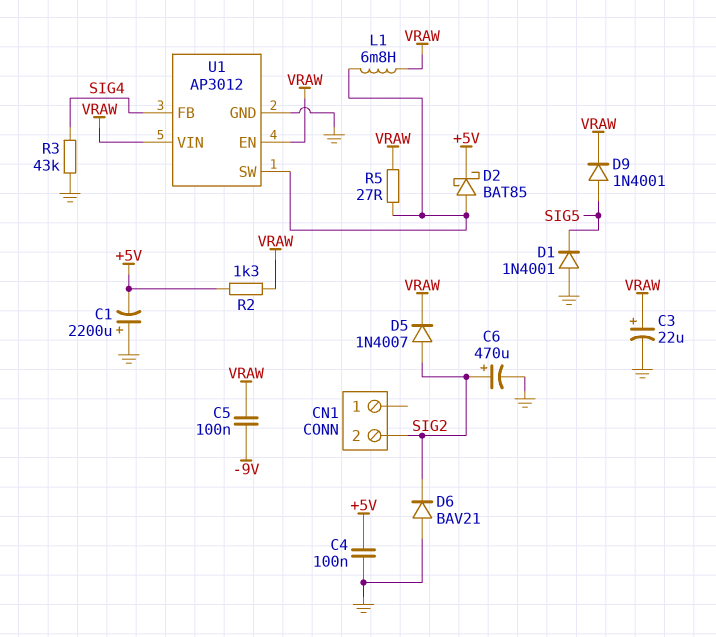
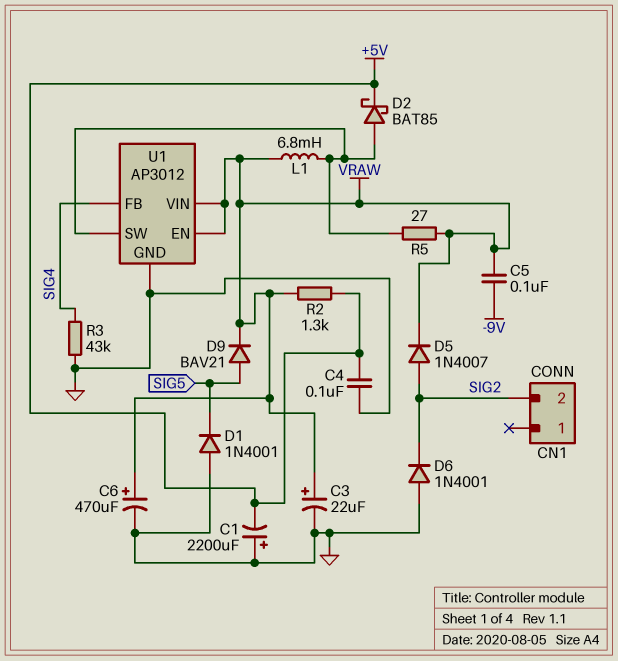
C6: 470uF (plus SIG2, minus GND) -> 470uF (plus VRAW, minus GND)
D6: diode BAV21 (A GND, K SIG2) -> diode 1N4001 (A GND, K SIG2)
D9: diode 1N4001 (A SIG5, K VRAW) -> diode BAV21 (A SIG5, K VRAW)

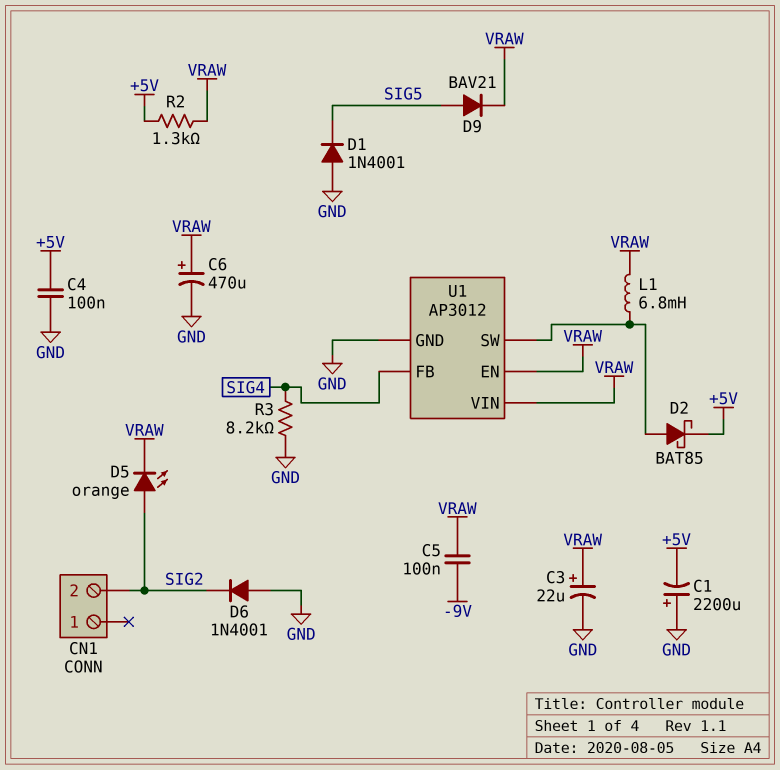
D5: diode 1N4007 (A SIG2, K VRAW) -> LED orange (A SIG2, K VRAW)
R3: 43k (GND, SIG4) -> 8.2k (GND, SIG4)
R5: 27 (U1/SW, VRAW) -> none

